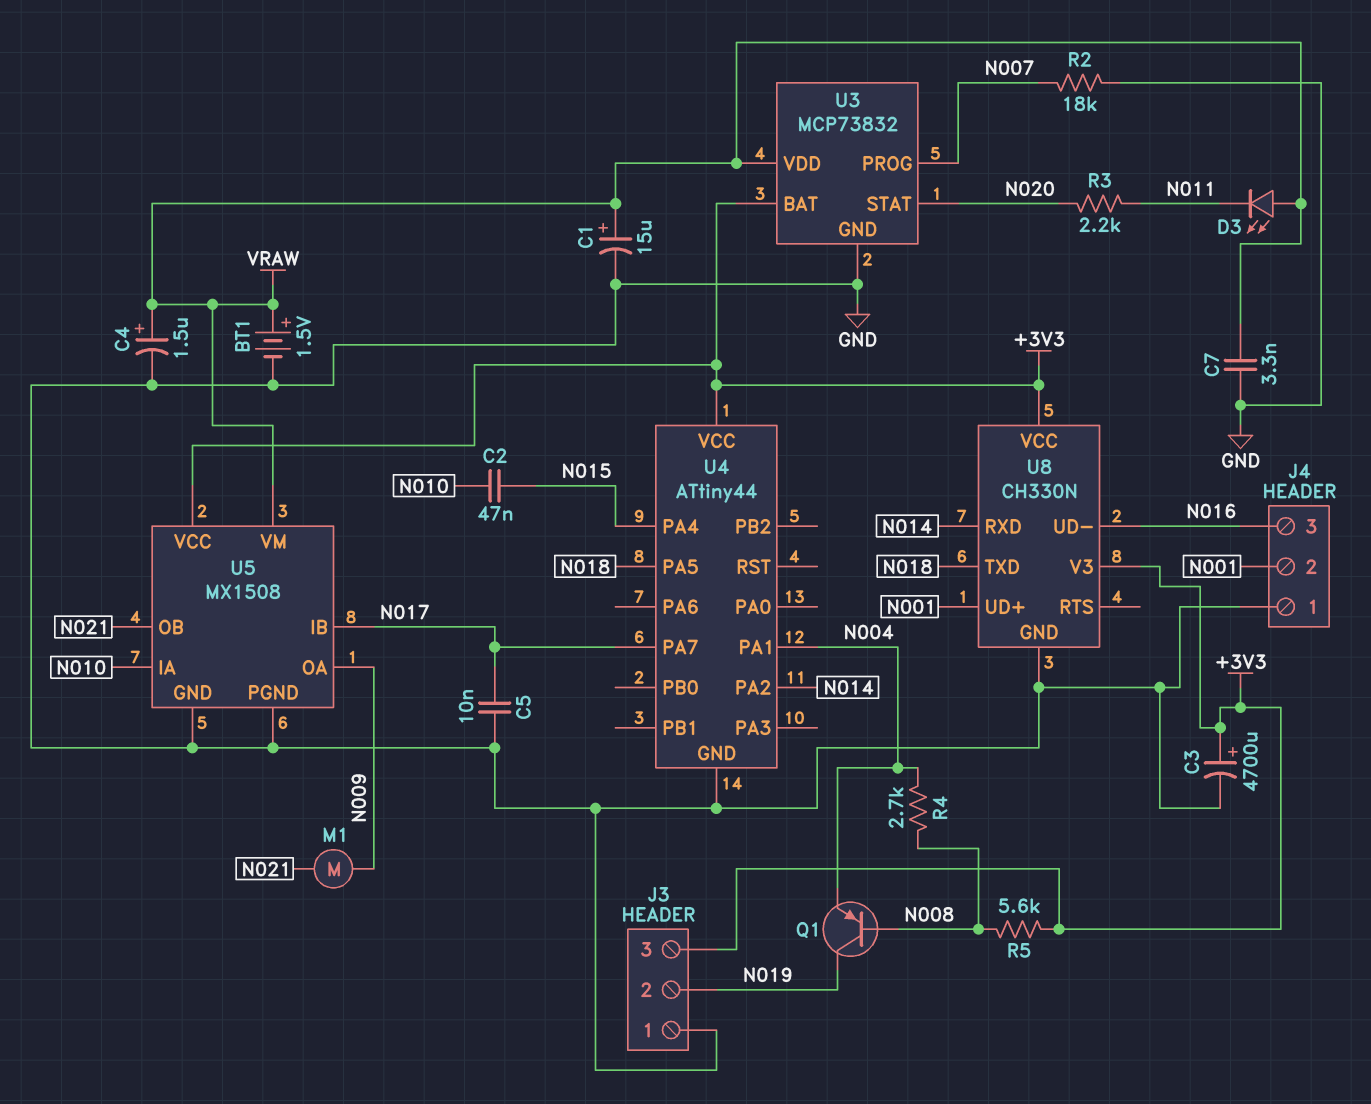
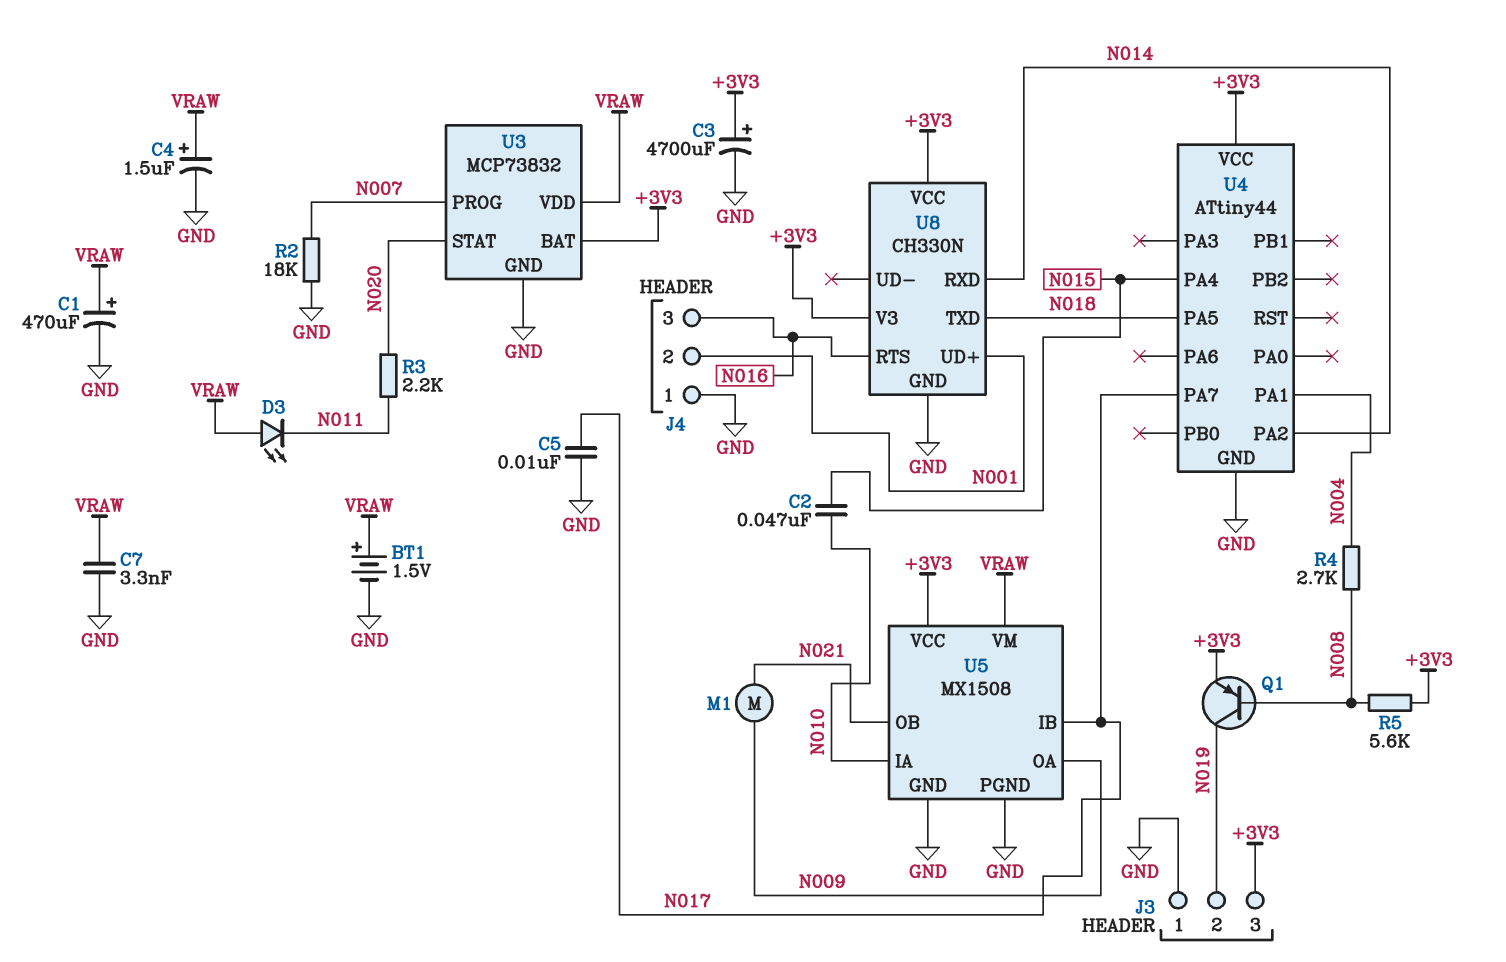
C1: 15uF (plus VRAW, minus GND) -> 470uF (plus VRAW, minus GND)
Q1: PNP (B N008, C N019, E N004) -> PNP (B N008, C N019, E +3V3)
U8 pin RTS: none -> N016
U8 pin UD-: N016 -> none

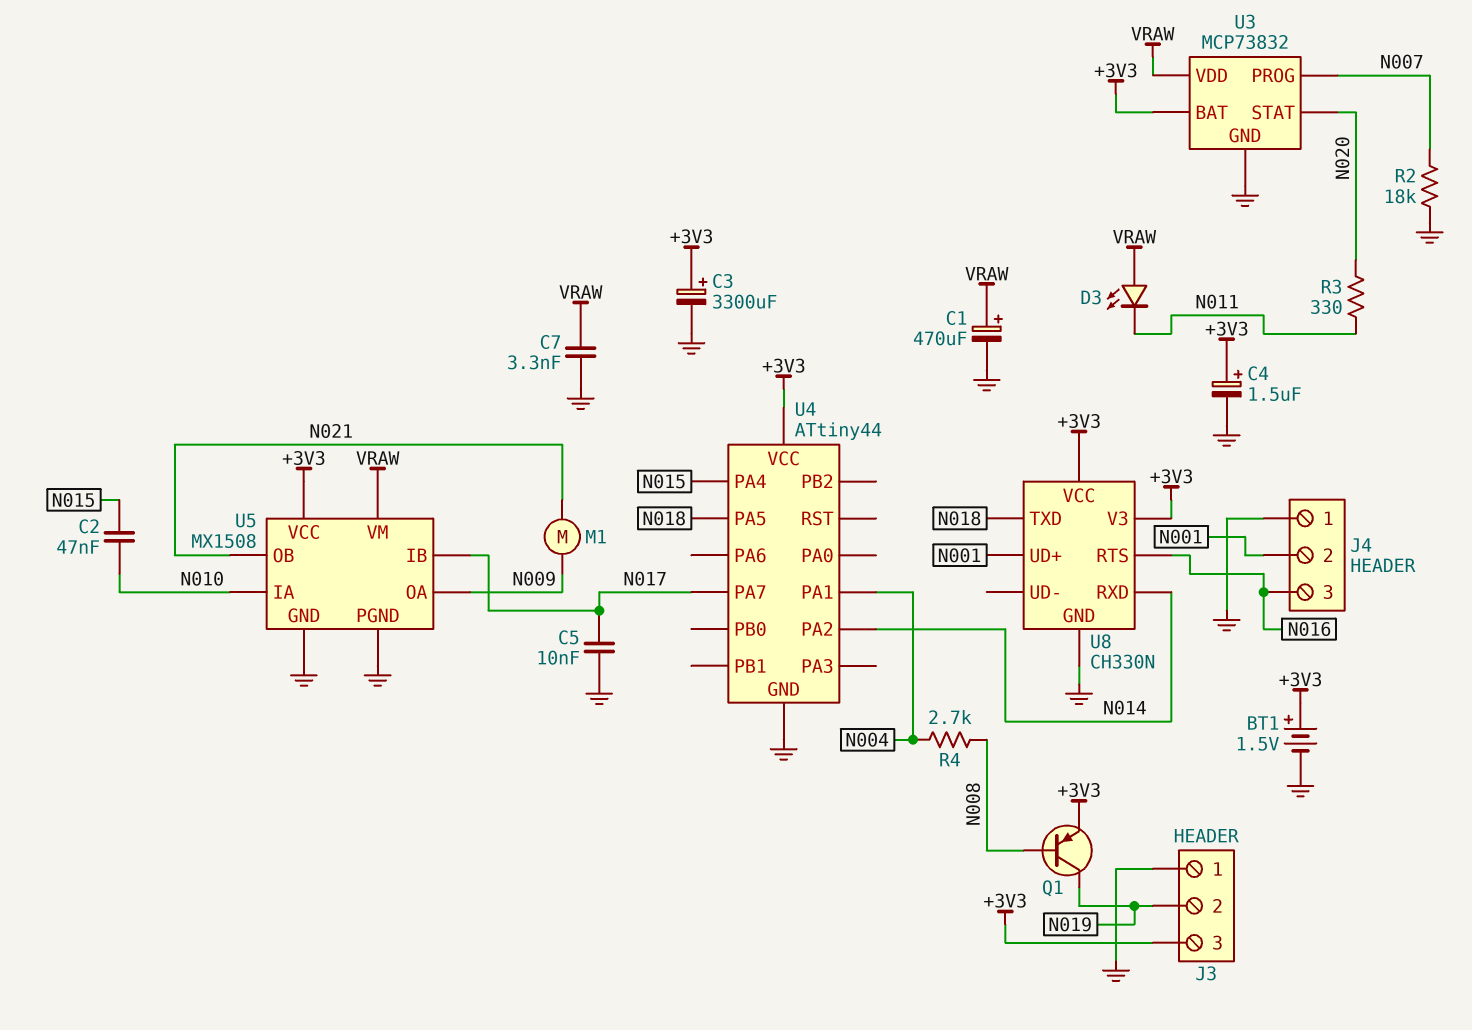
BT1: 1.5V (plus VRAW, minus GND) -> 1.5V (plus +3V3, minus GND)
C3: 4700uF (plus +3V3, minus GND) -> 3300uF (plus +3V3, minus GND)
C4: 1.5uF (plus VRAW, minus GND) -> 1.5uF (plus +3V3, minus GND)
R3: 2.2k (N011, N020) -> 330 (N011, N020)
R5: 5.6k (+3V3, N008) -> none

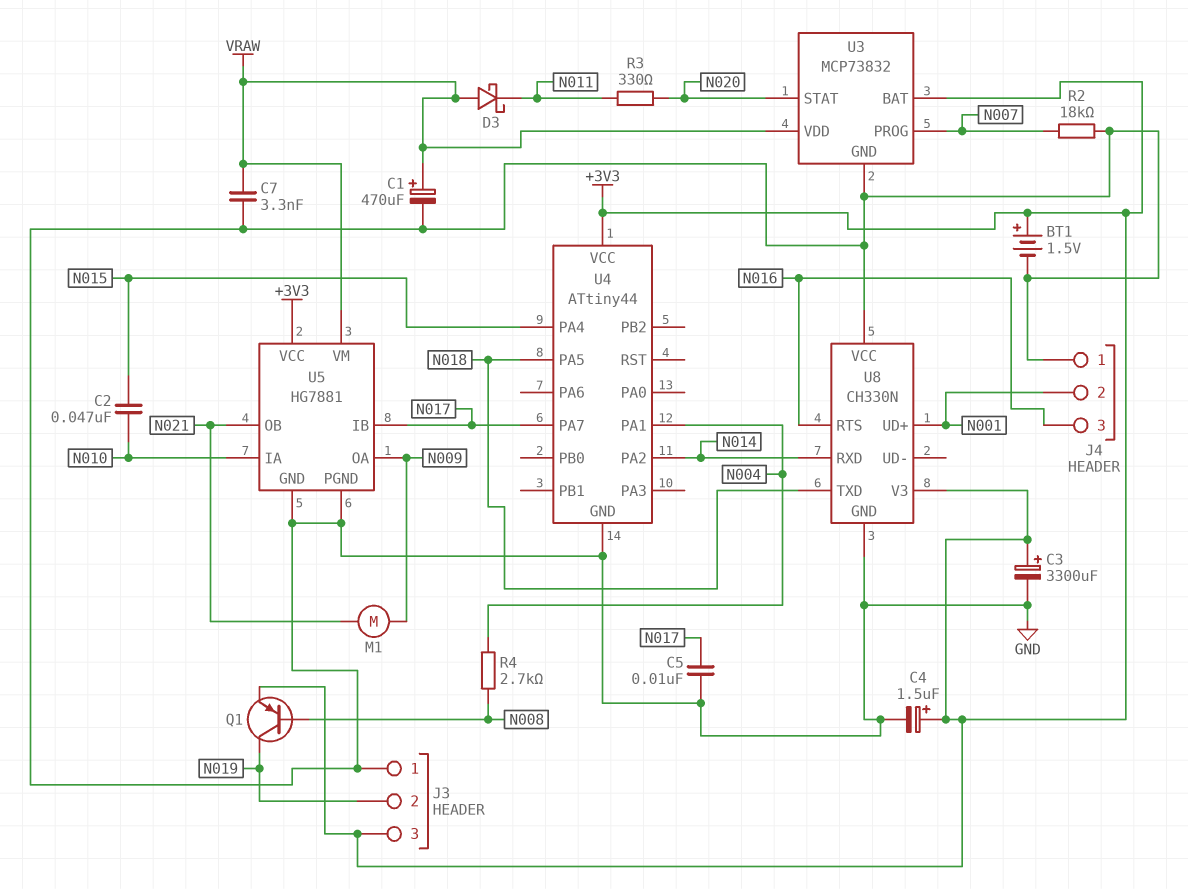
D3: LED (A VRAW, K N011) -> schottky (A VRAW, K N011)
U5: MX1508 -> HG7881
U8 pin VCC: +3V3 -> GND

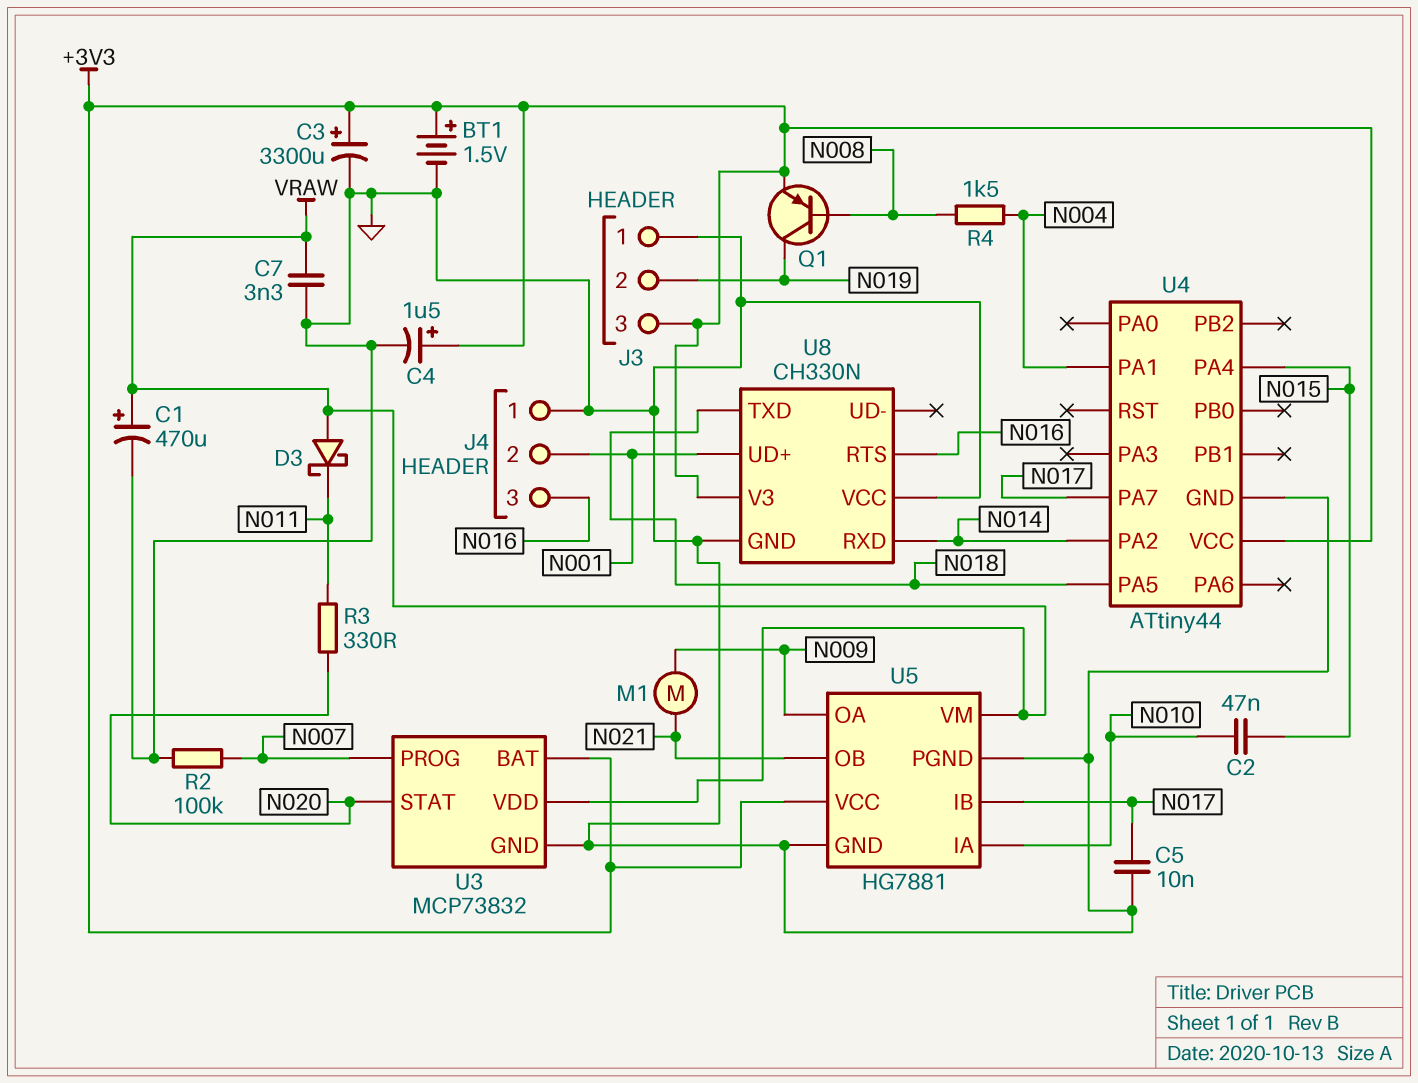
R2: 18k (GND, N007) -> 100k (GND, N007)
R4: 2.7k (N004, N008) -> 1.5k (N004, N008)

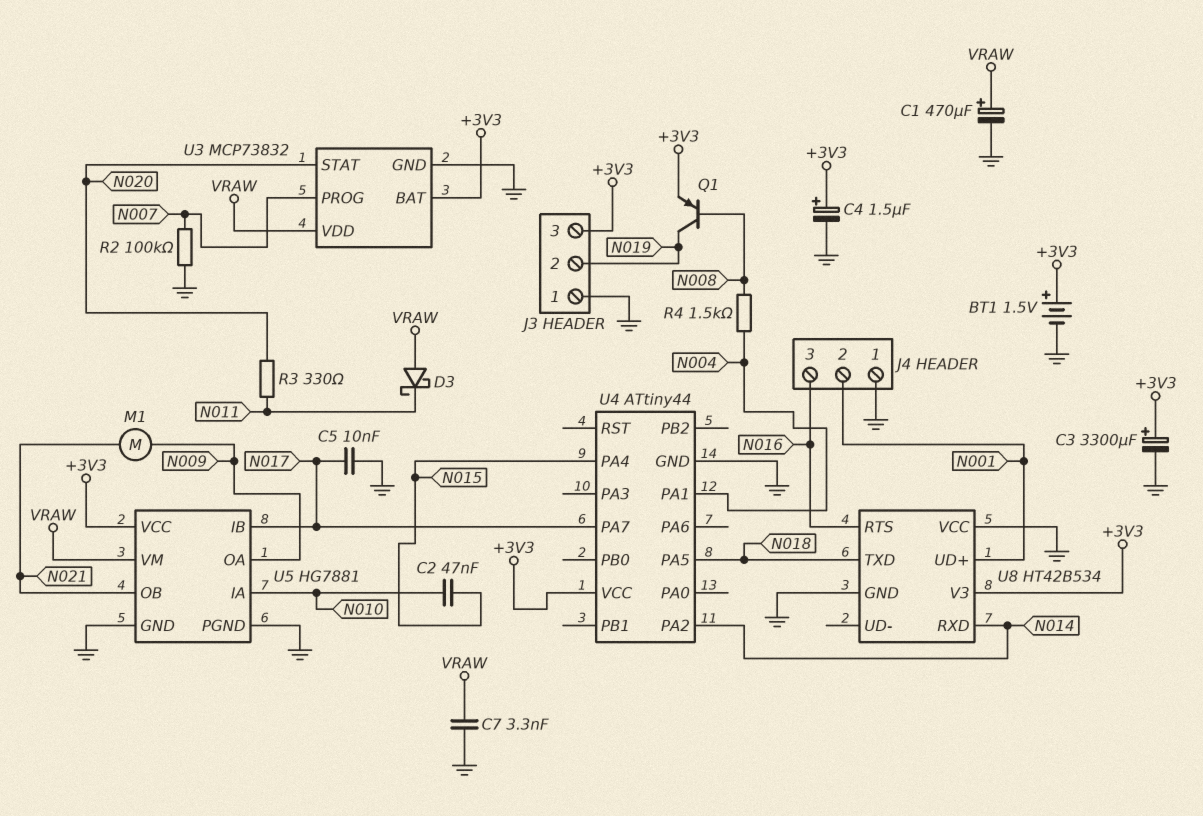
U8: CH330N -> HT42B534

